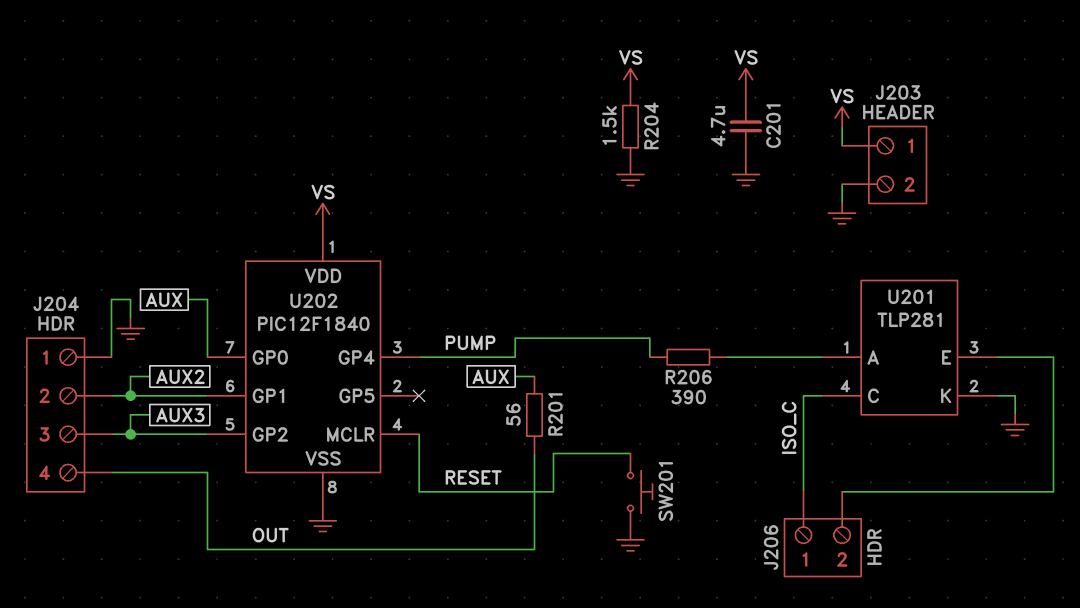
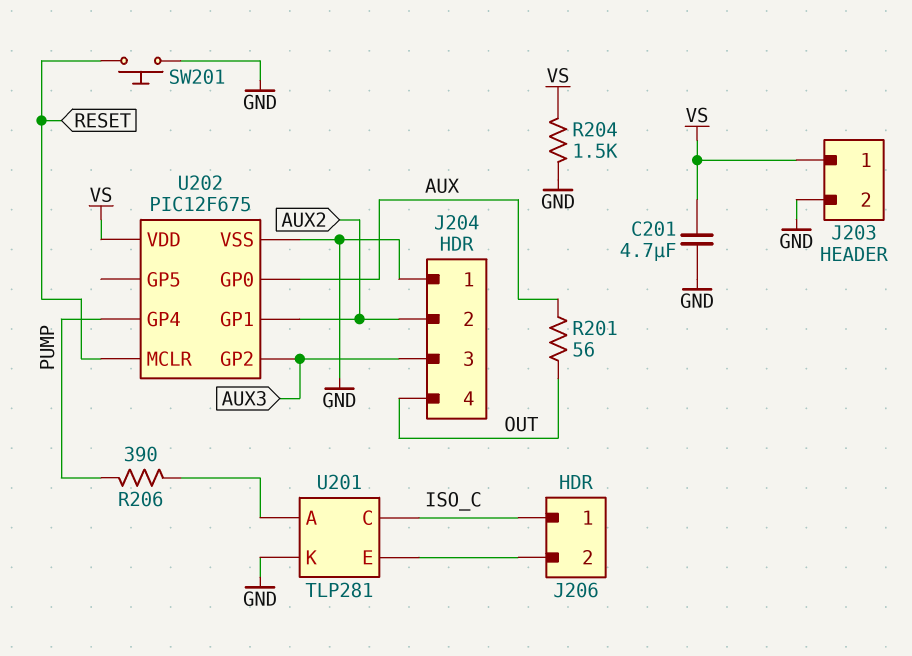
U202: PIC12F1840 -> PIC12F675

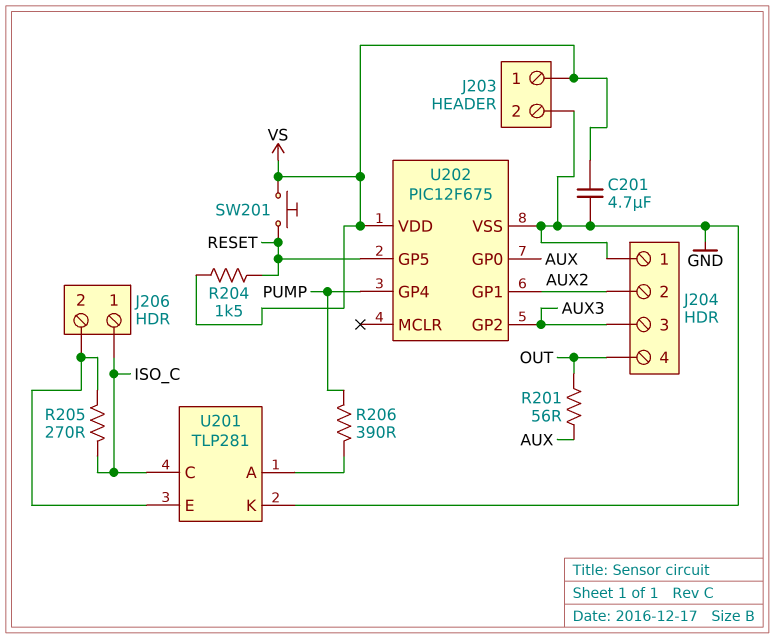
R204: 1.5k (GND, VS) -> 1.5k (RESET, VS)
R205: none -> 270 (ISO_C, J206/2)
SW201: button (GND, RESET) -> button (RESET, VS)
U202 pin GP5: none -> RESET
U202 pin MCLR: RESET -> none

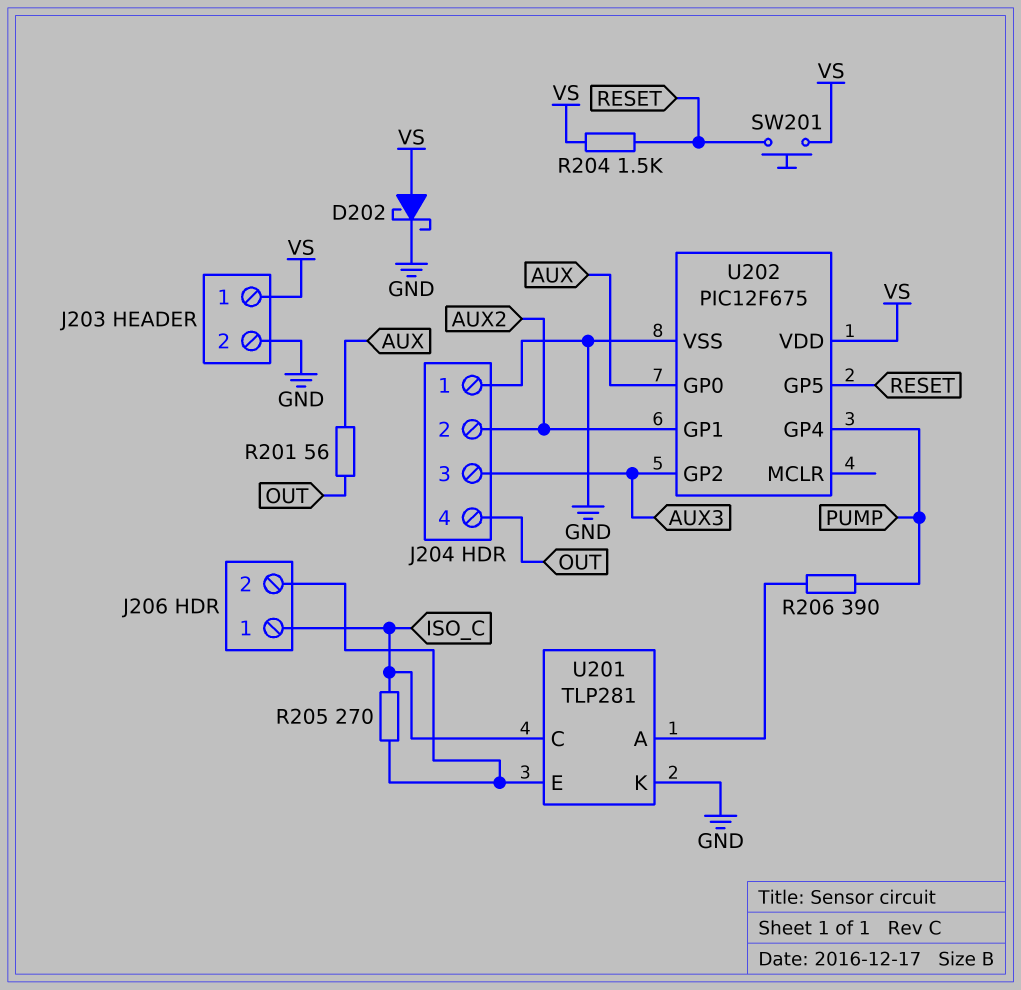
C201: 4.7uF (GND, VS) -> none
D202: none -> schottky (A VS, K GND)

